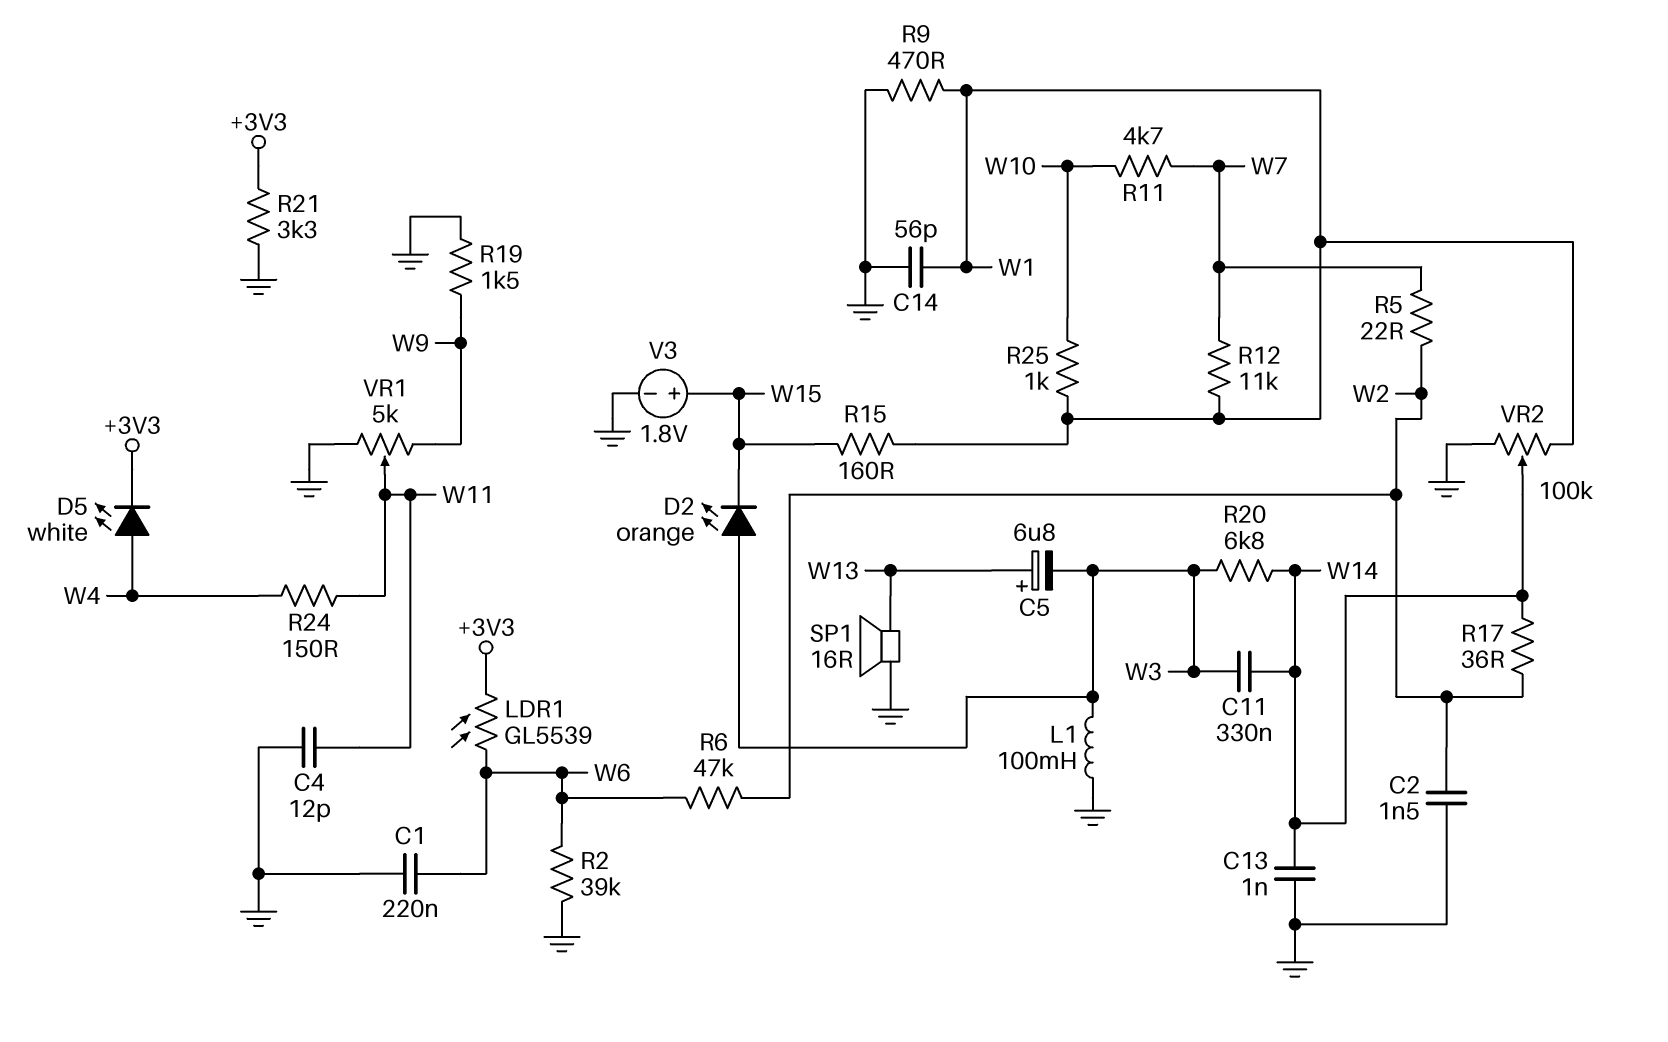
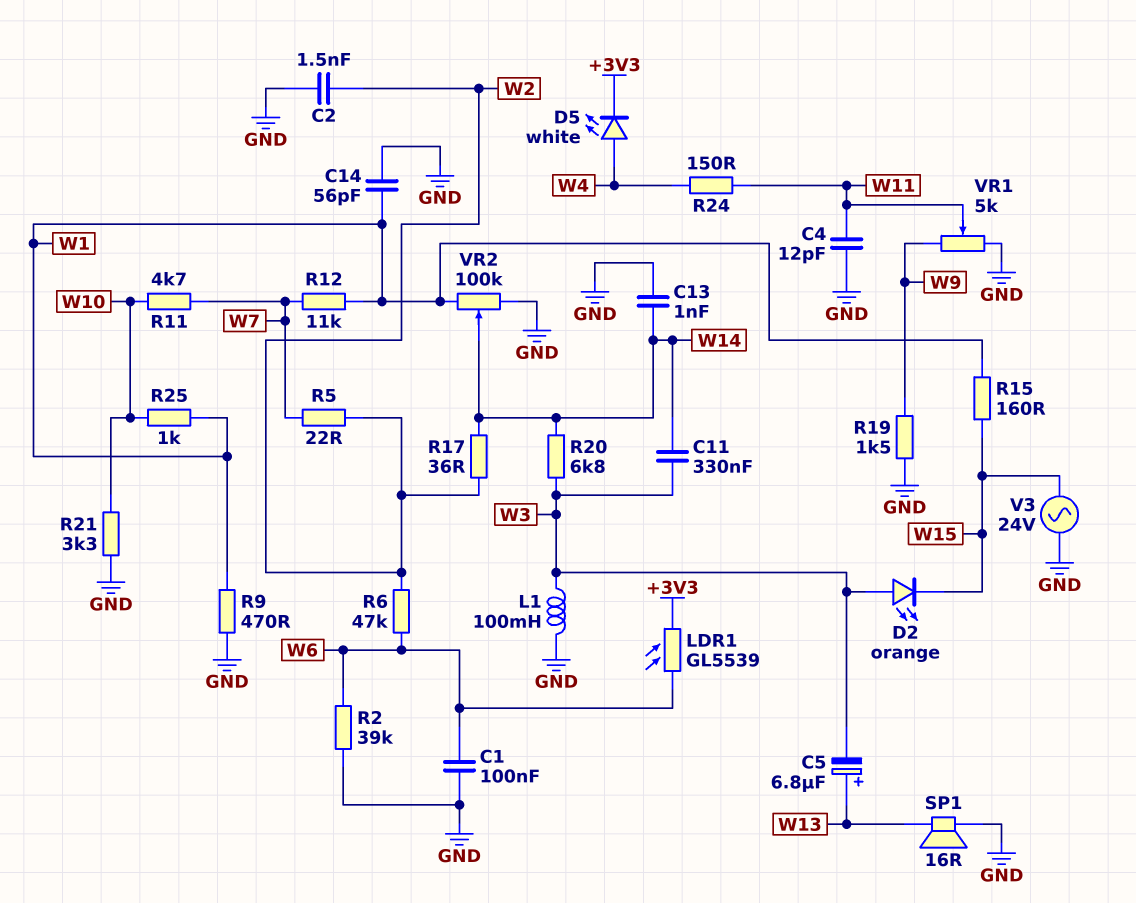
C1: 220nF (GND, W6) -> 100nF (GND, W6)
R21: 3.3k (+3V3, GND) -> 3.3k (GND, W10)
V3: 1.8V (plus W15, minus GND) -> AC 24V (GND, W15)

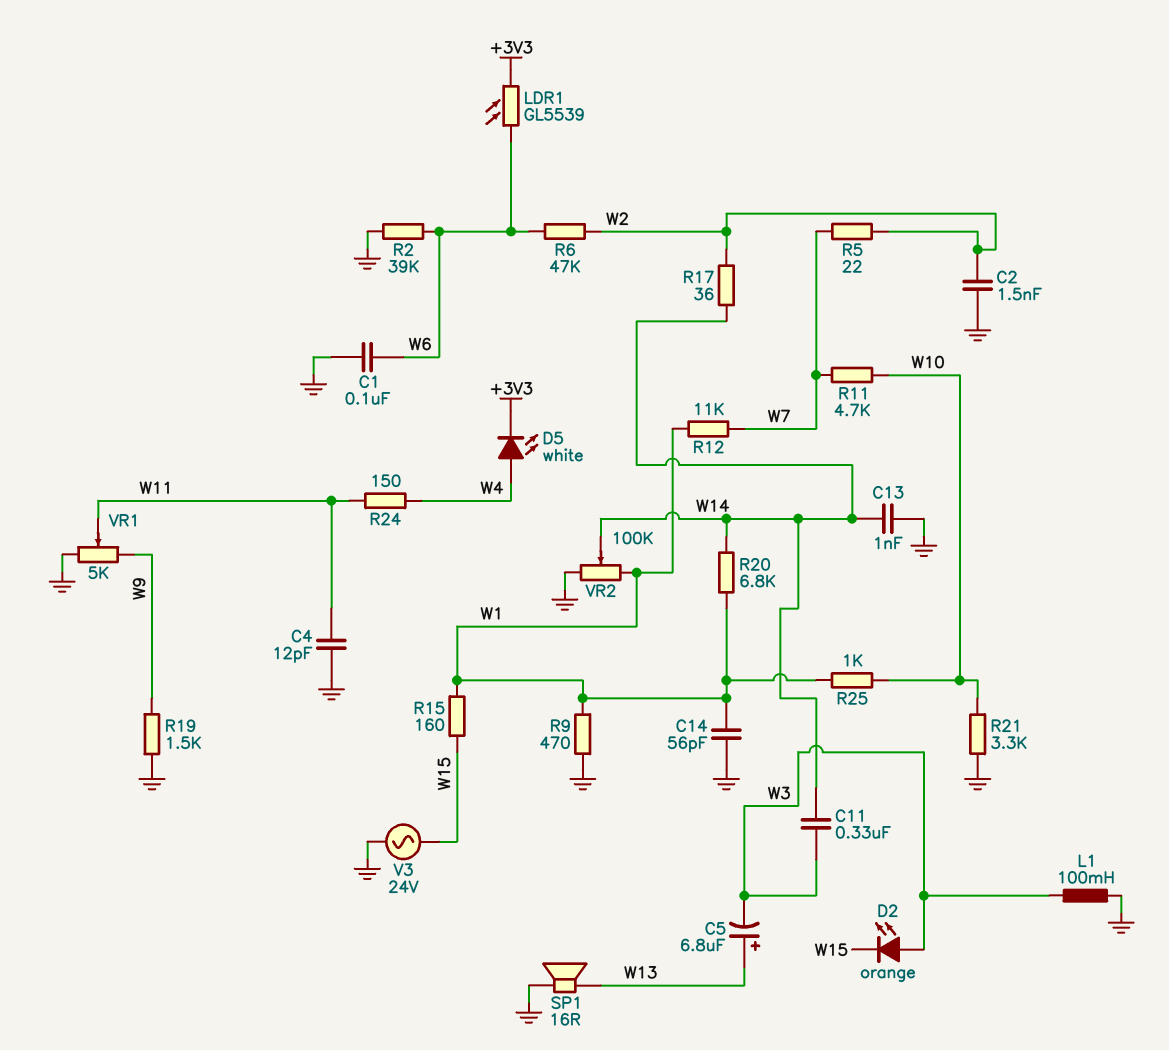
R20: 6.8k (W3, W14) -> 6.8k (W1, W14)

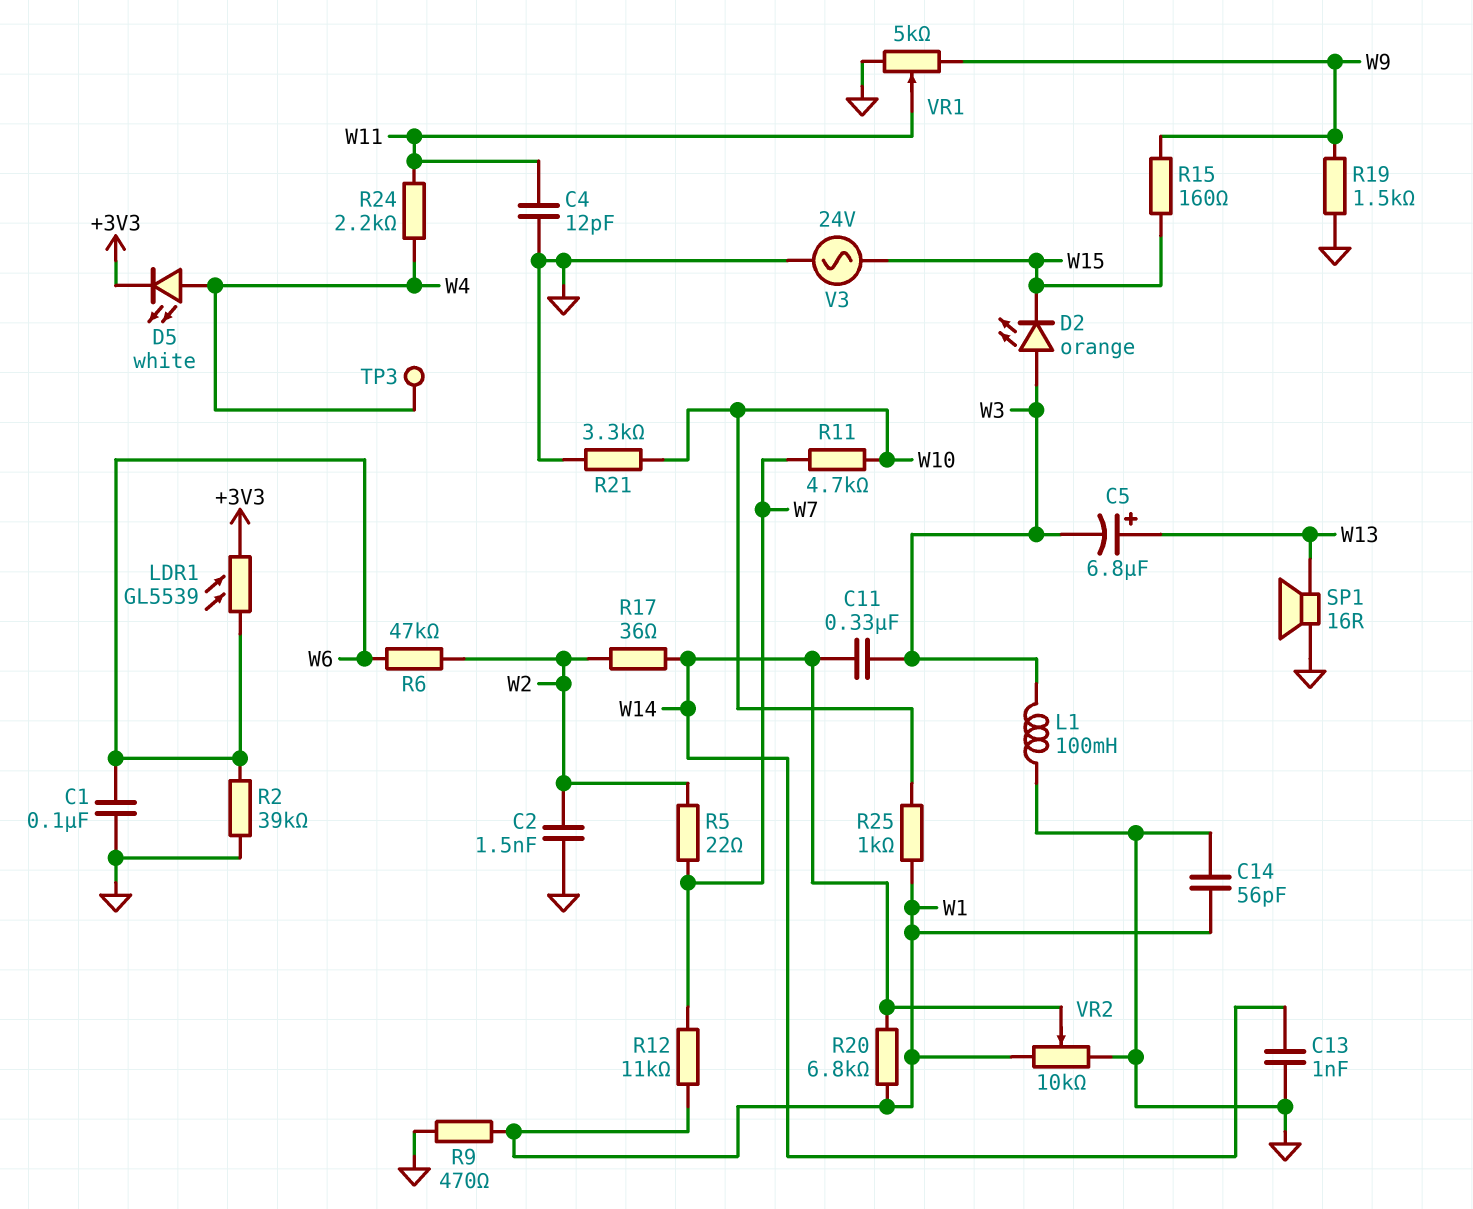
R15: 160 (W1, W15) -> 160 (W9, W15)
R24: 150 (W4, W11) -> 2.2k (W4, W11)
TP3: none -> test point (W4)
VR2: 100k (GND, W1, wiper W14) -> 10k (GND, W1, wiper W14)

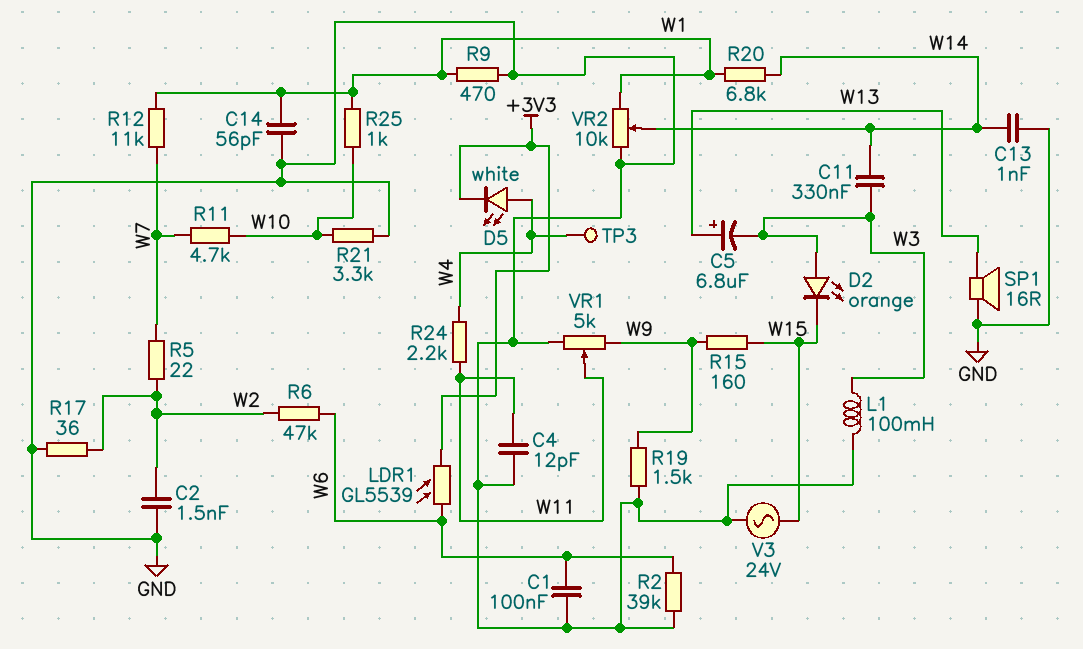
R17: 36 (W2, W14) -> 36 (GND, W2)

